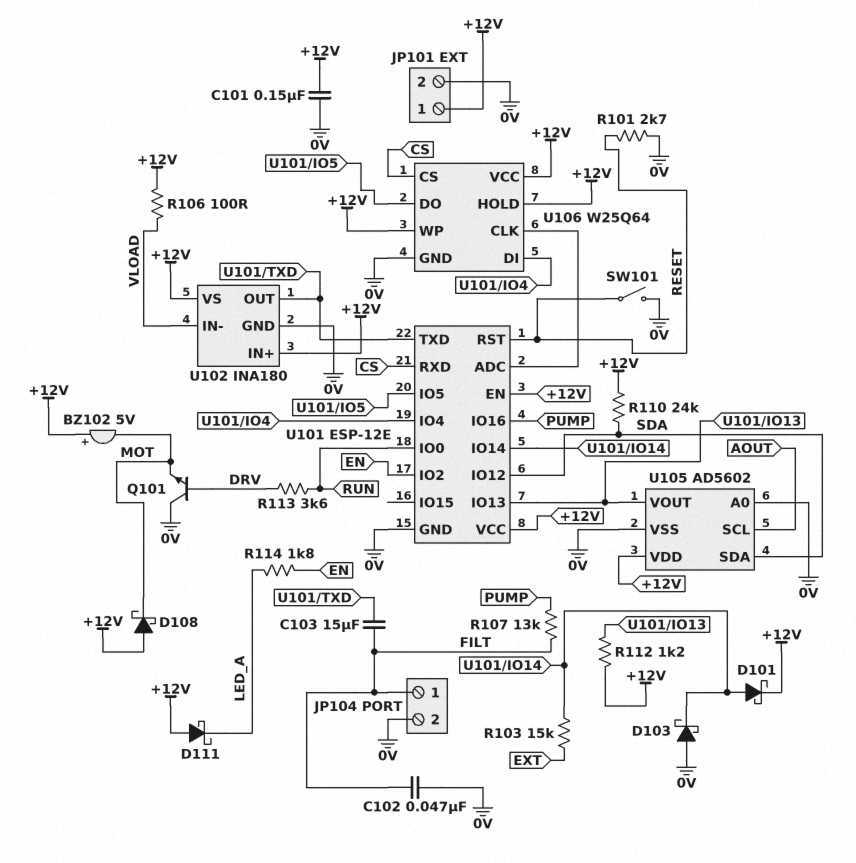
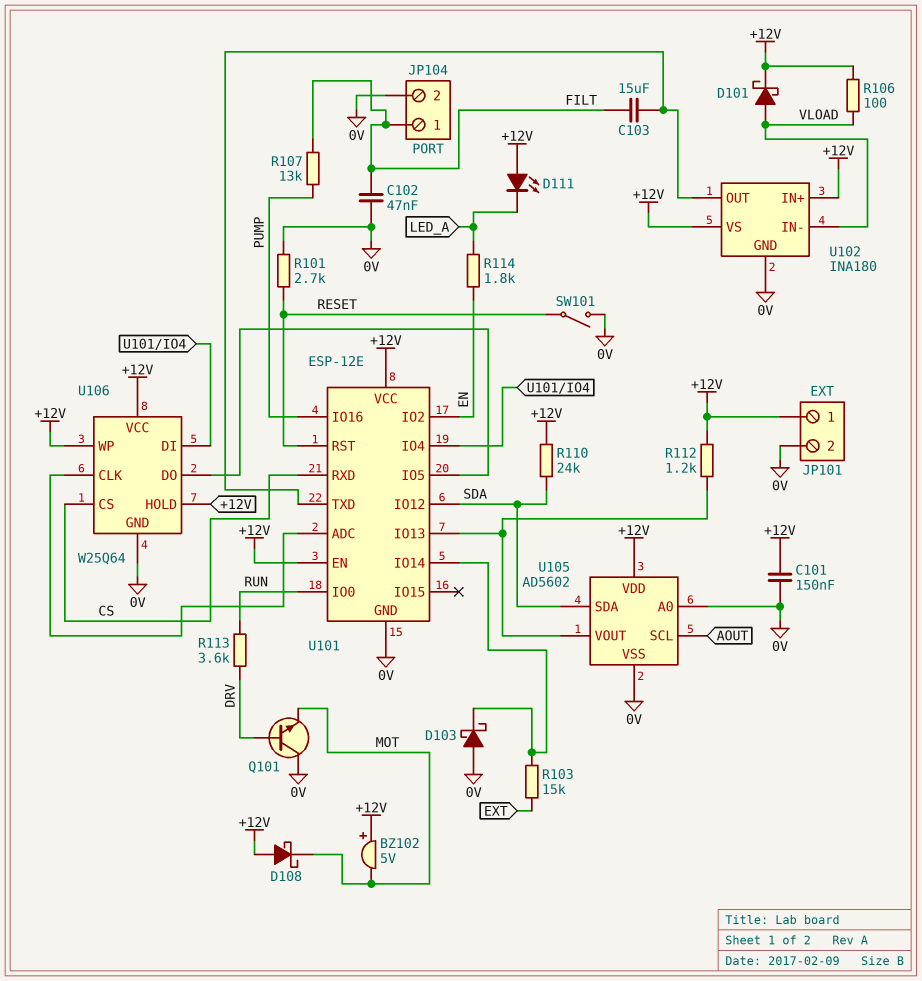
D101: schottky (A U101/IO14, K +12V) -> schottky (A VLOAD, K +12V)
D111: schottky (A +12V, K LED_A) -> LED (A +12V, K LED_A)

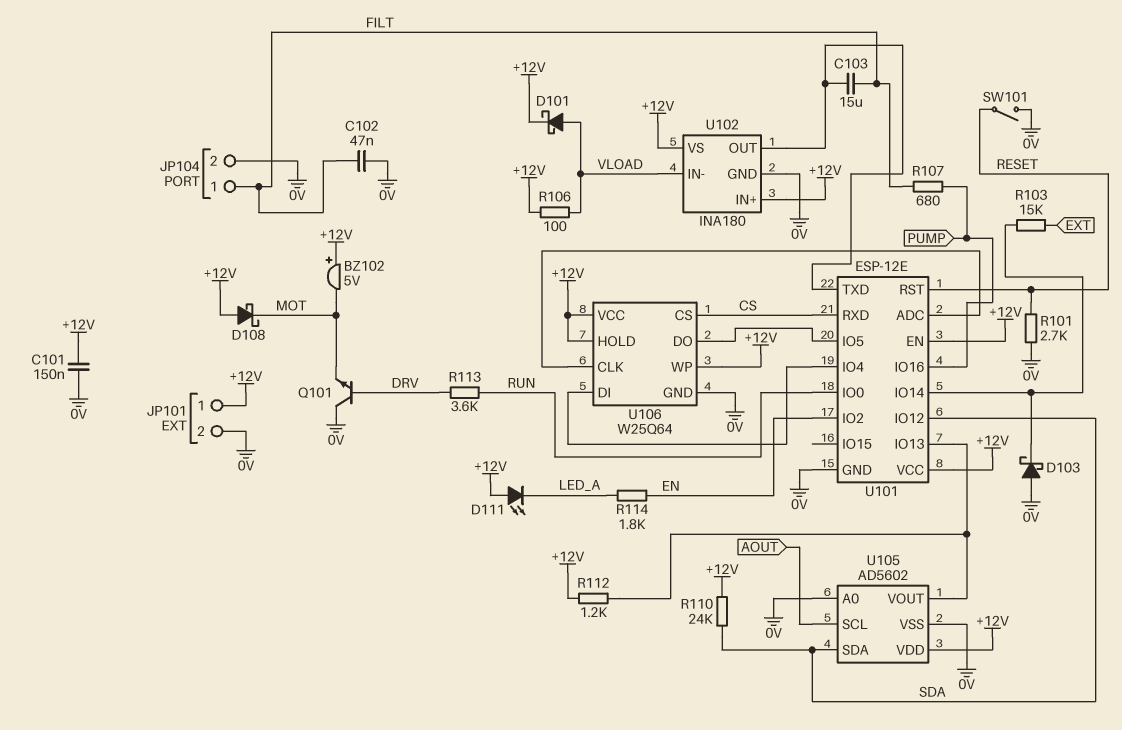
R107: 13k (FILT, PUMP) -> 680 (FILT, PUMP)

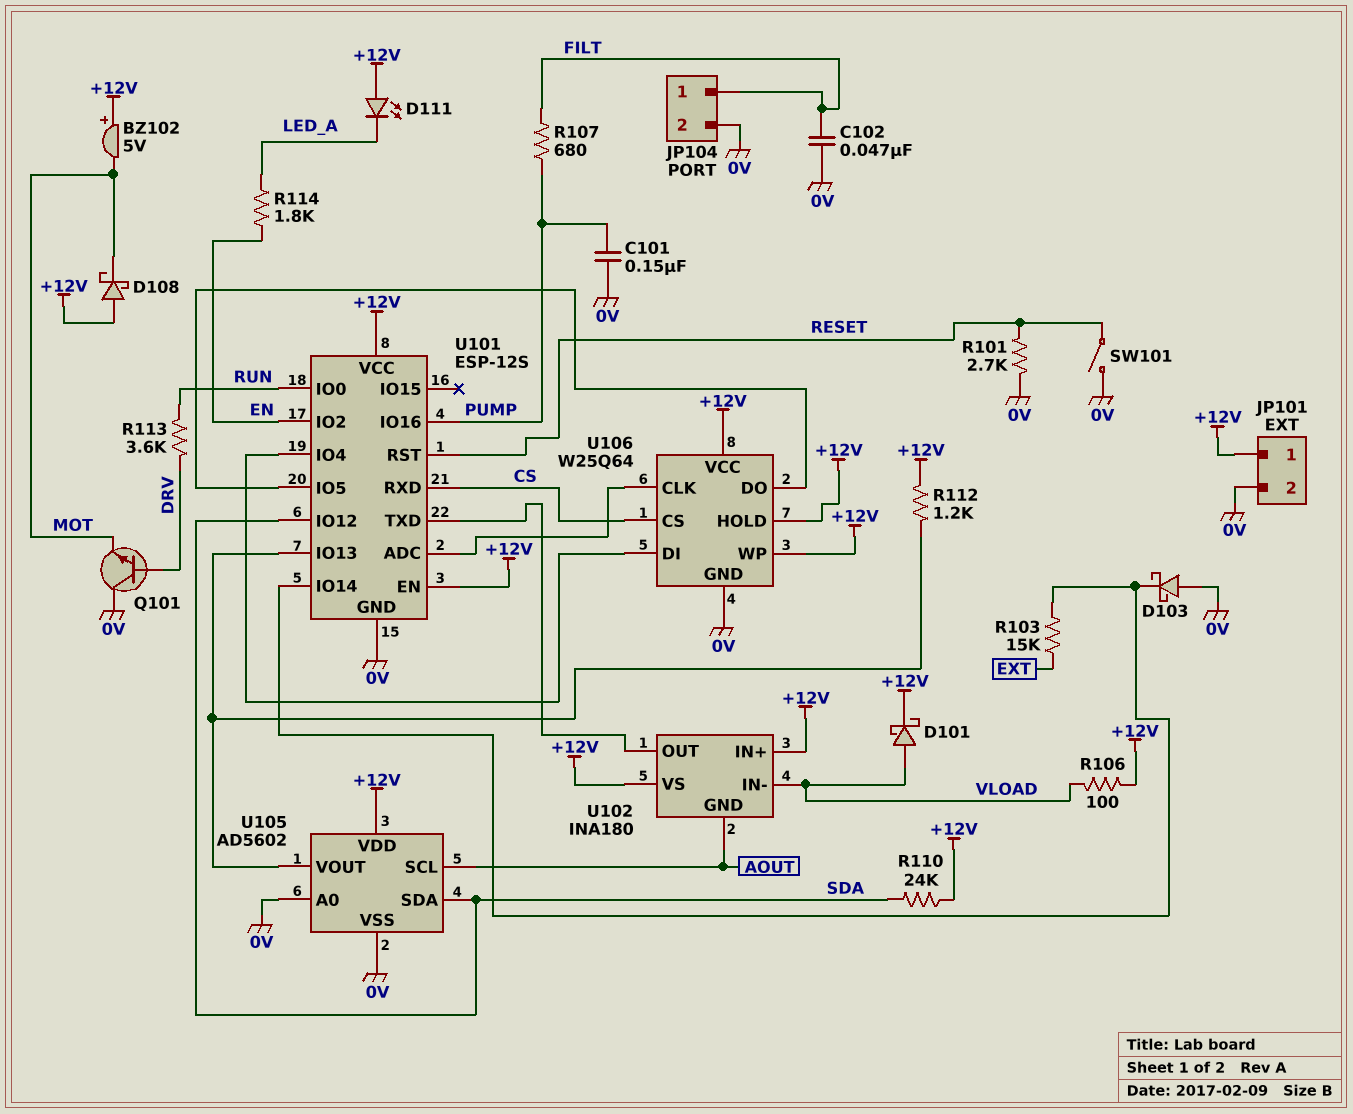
C101: 150nF (+12V, 0V) -> 150nF (0V, PUMP)
C103: 15uF (FILT, U101/TXD) -> none
U101: ESP-12E -> ESP-12S
U102 pin GND: 0V -> AOUT

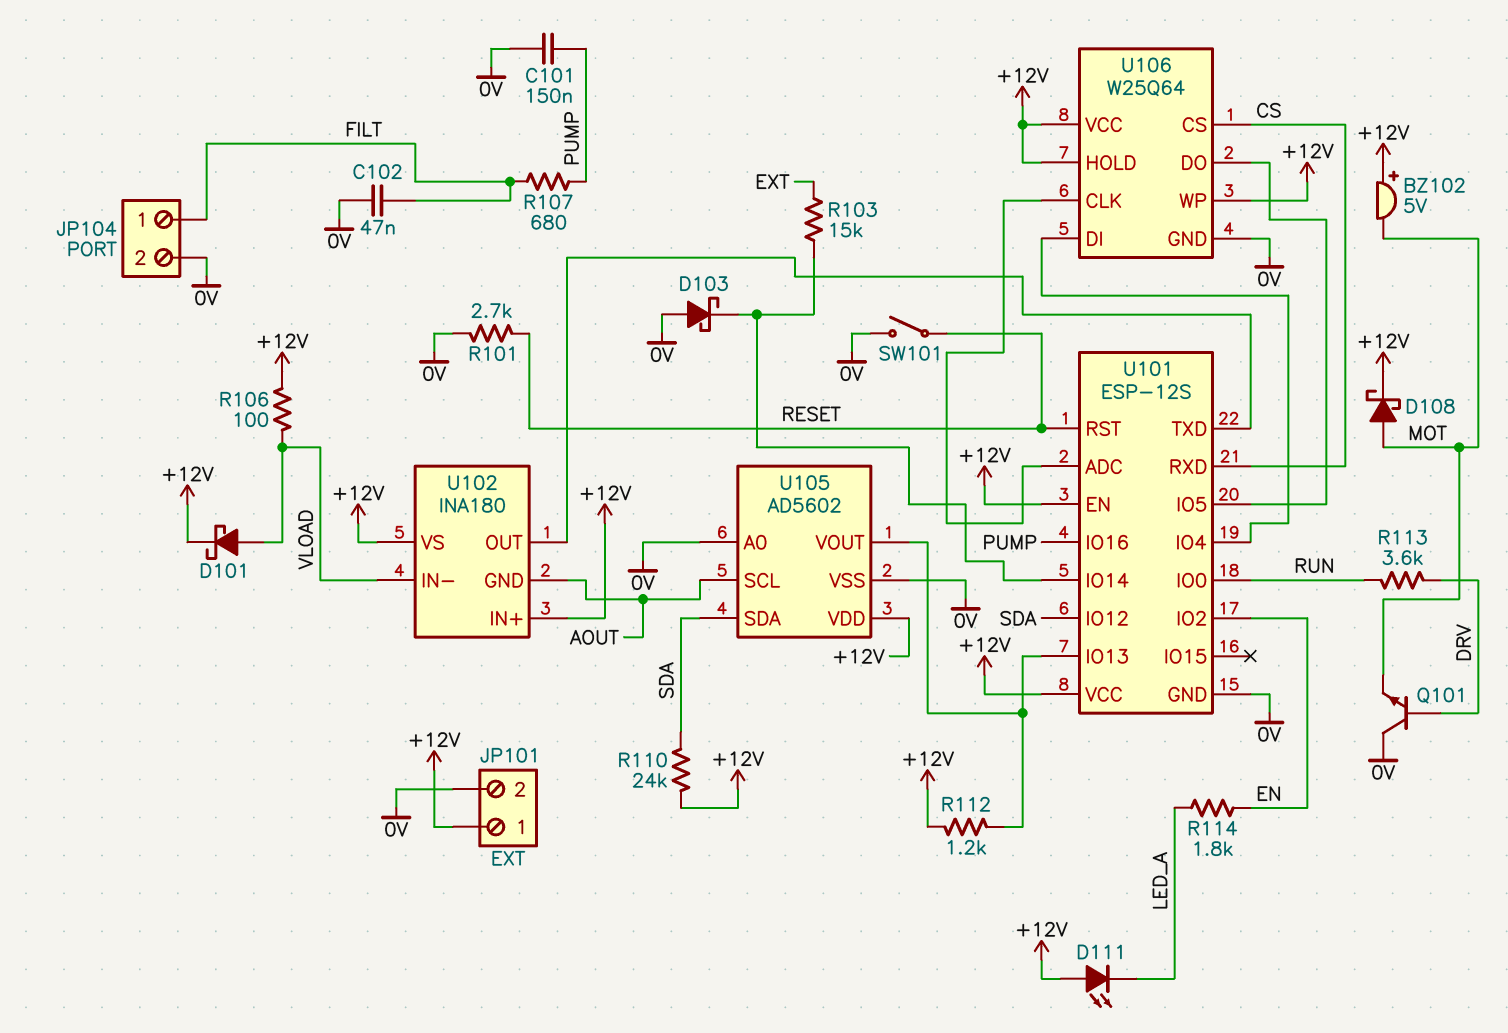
D108: schottky (A +12V, K MOT) -> schottky (A MOT, K +12V)

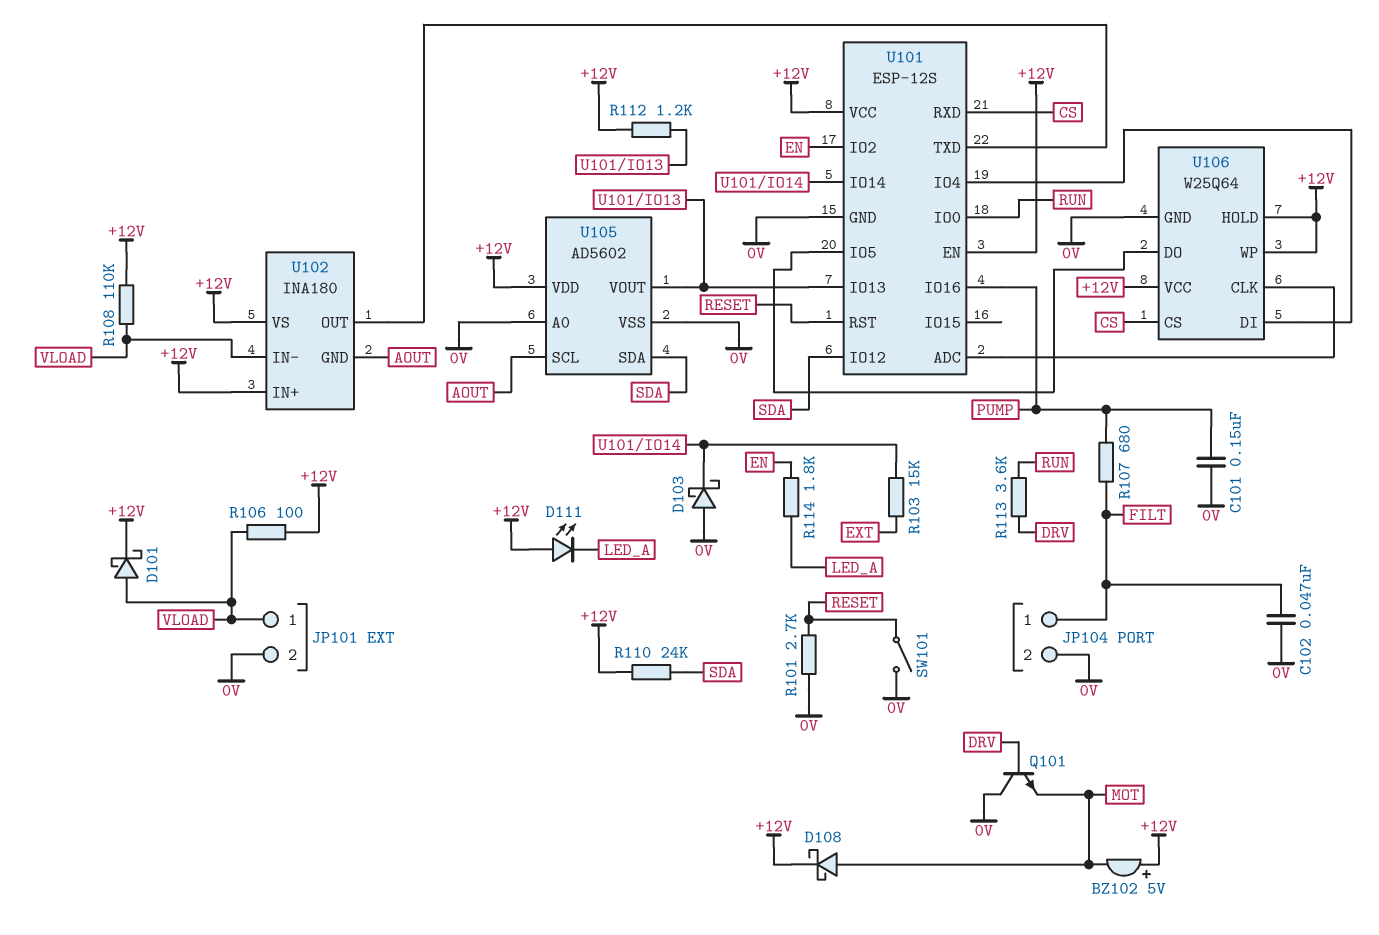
JP101 pin 1: +12V -> VLOAD
R108: none -> 110k (+12V, VLOAD)

